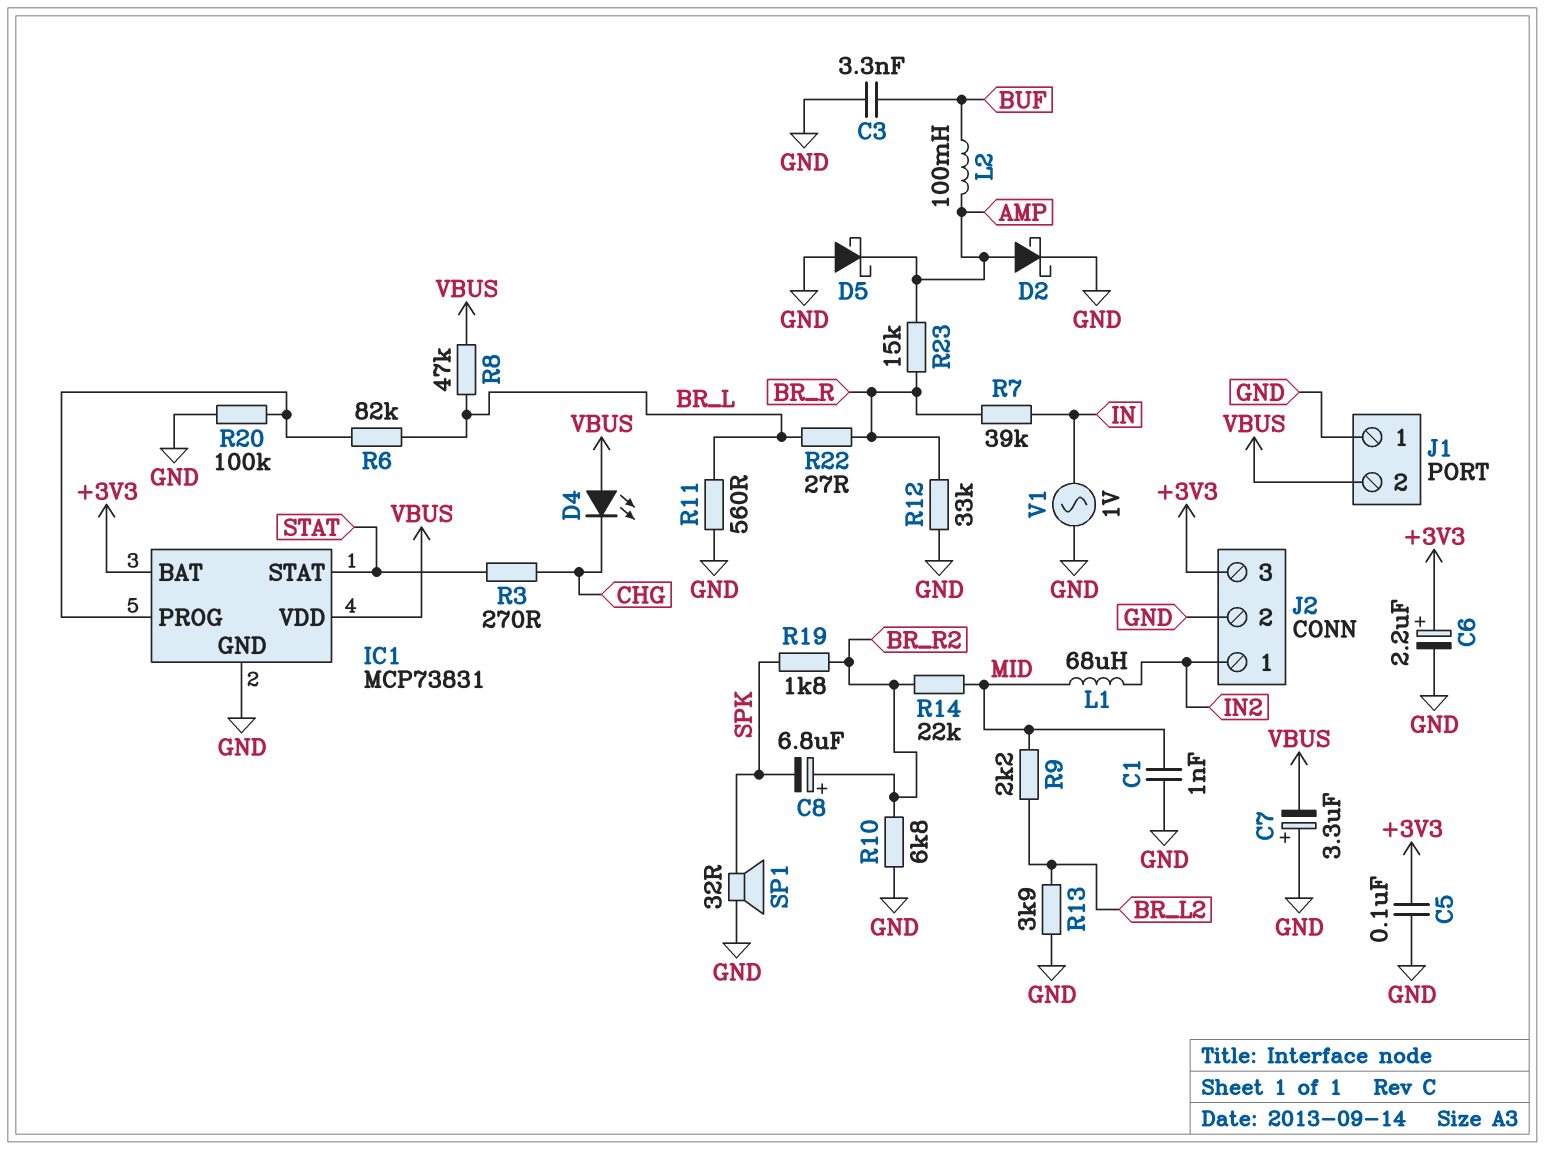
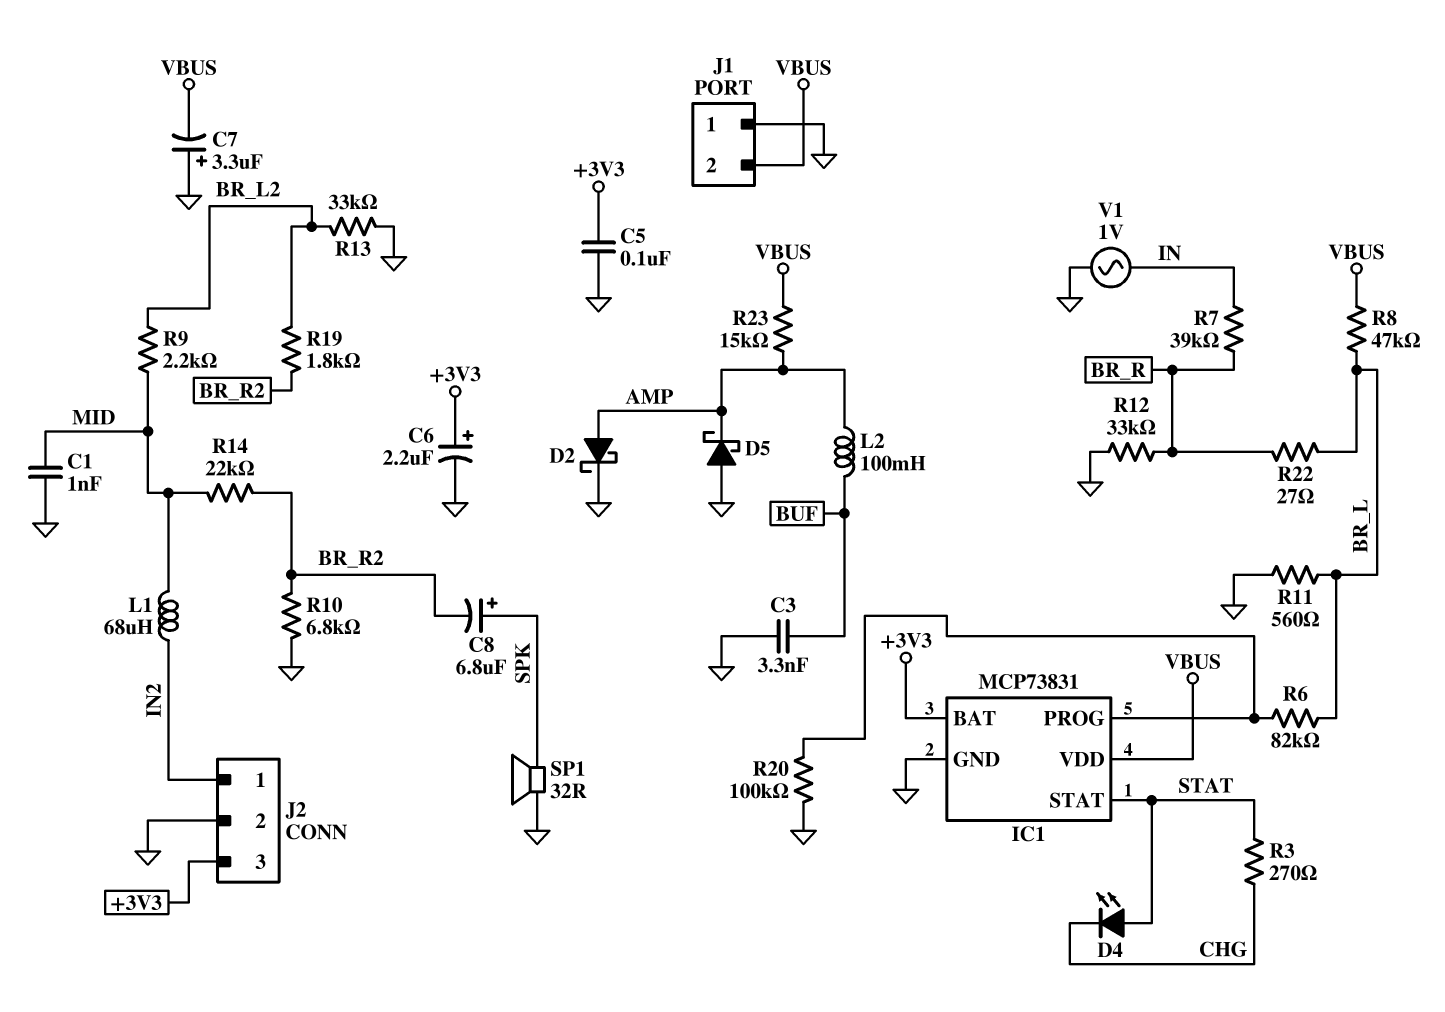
C8: 6.8uF (plus BR_R2, minus SPK) -> 6.8uF (plus SPK, minus BR_R2)
D4: LED (A VBUS, K CHG) -> LED (A STAT, K CHG)
R13: 3.9k (BR_L2, GND) -> 33k (BR_L2, GND)
R19: 1.8k (BR_R2, SPK) -> 1.8k (BR_L2, BR_R2)
R23: 15k (AMP, BR_R) -> 15k (AMP, VBUS)

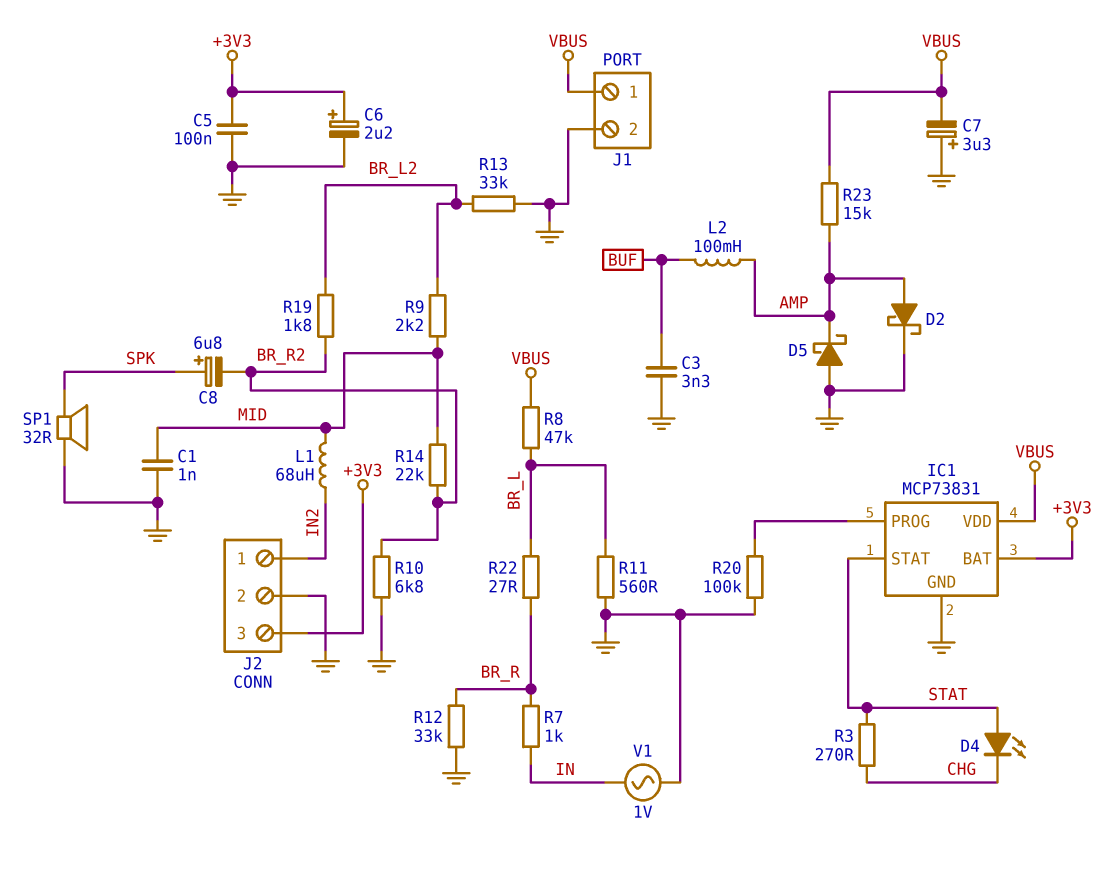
J1 pin 1: GND -> VBUS
J1 pin 2: VBUS -> GND
R6: 82k (BR_L, IC1/PROG) -> none
R7: 39k (BR_R, IN) -> 1k (BR_R, IN)

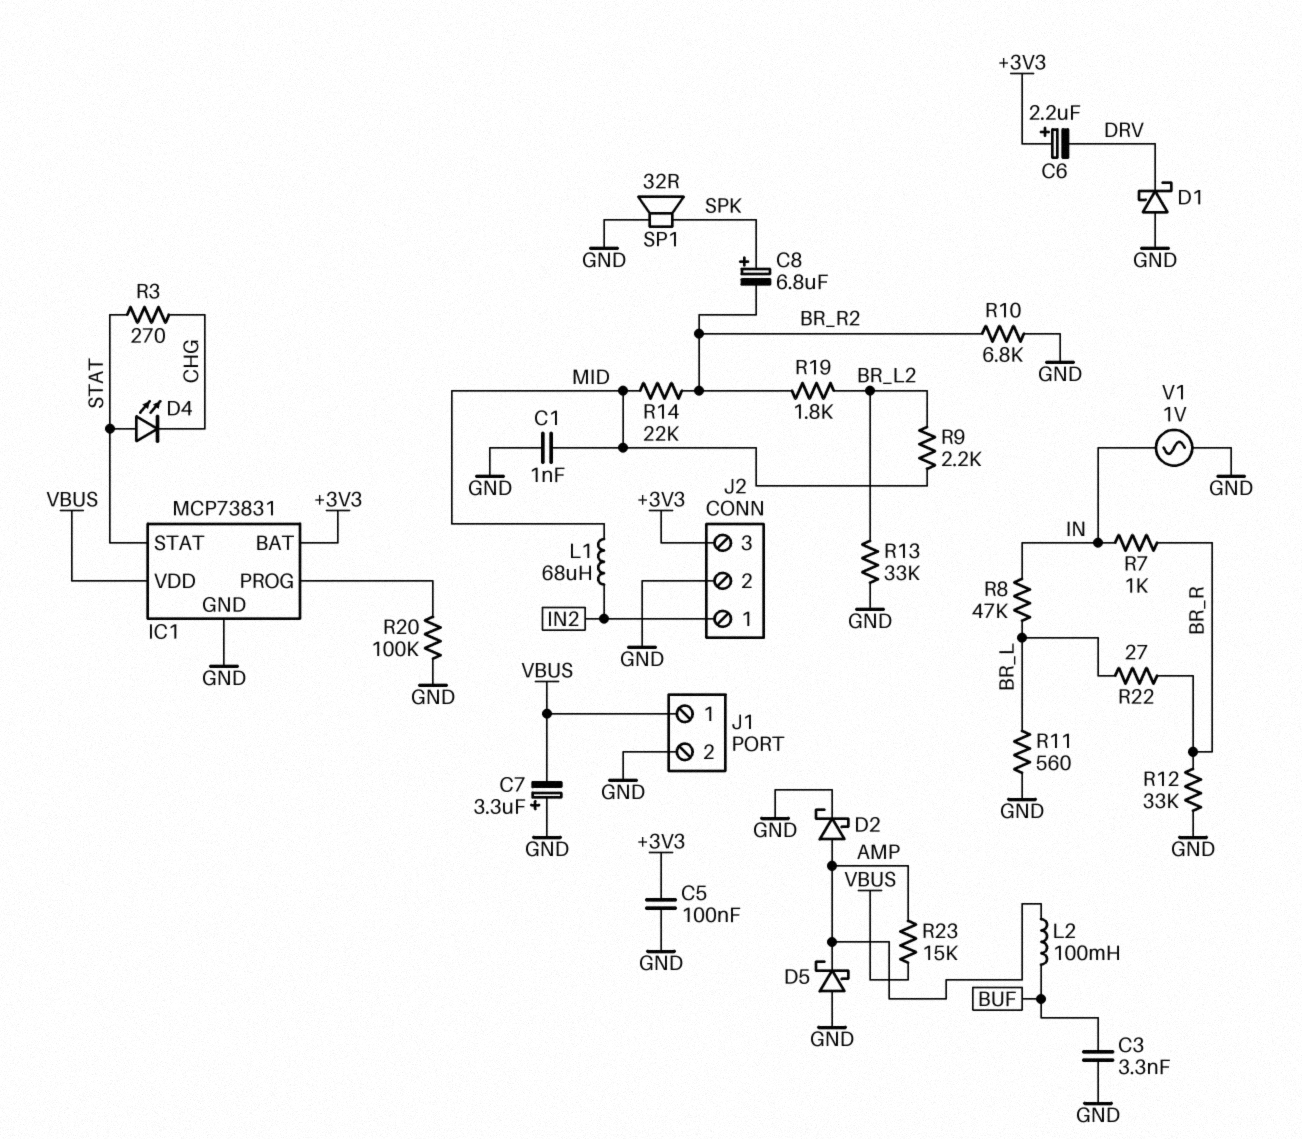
C6: 2.2uF (plus +3V3, minus GND) -> 2.2uF (plus +3V3, minus DRV)
D1: none -> schottky (A GND, K DRV)
R8: 47k (BR_L, VBUS) -> 47k (BR_L, IN)

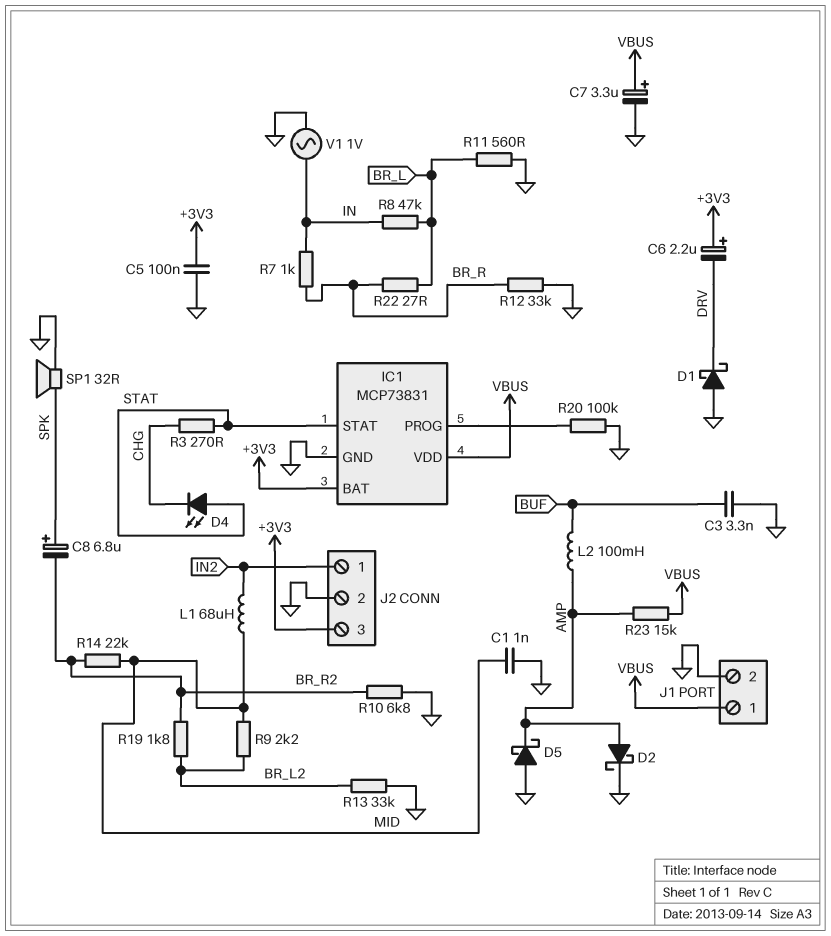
C7: 3.3uF (plus GND, minus VBUS) -> 3.3uF (plus VBUS, minus GND)

